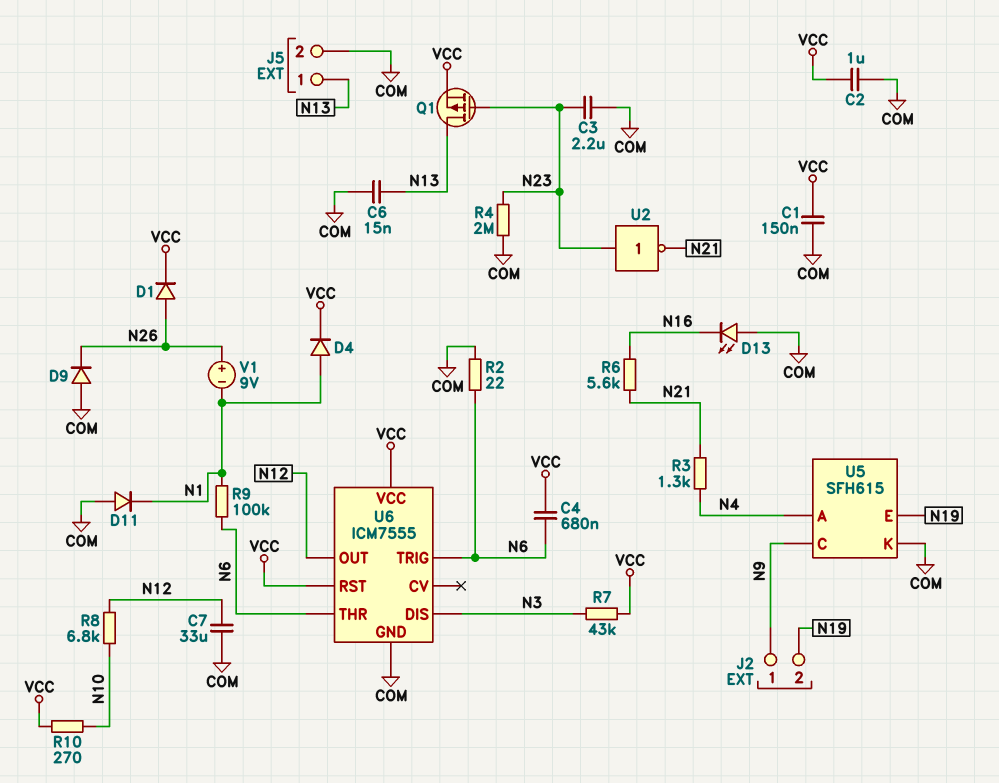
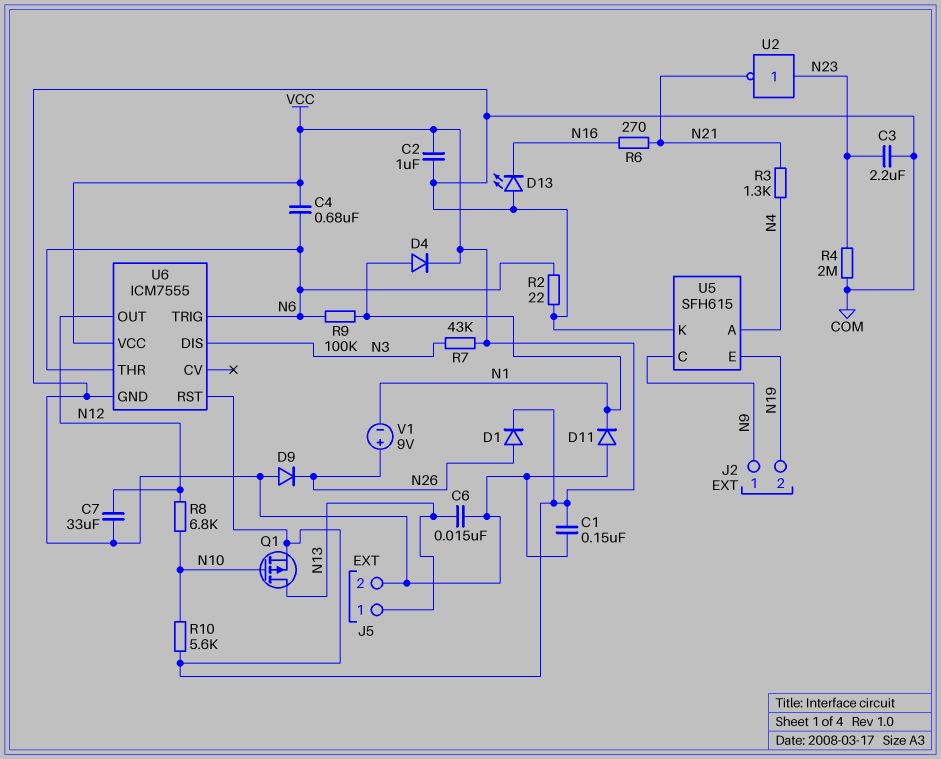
Q1: PMOS (G N23, D N13, S VCC) -> PMOS (G N10, D N13, S VCC)
R6: 5.6k (N16, N21) -> 270 (N16, N21)
R10: 270 (N10, VCC) -> 5.6k (N10, VCC)

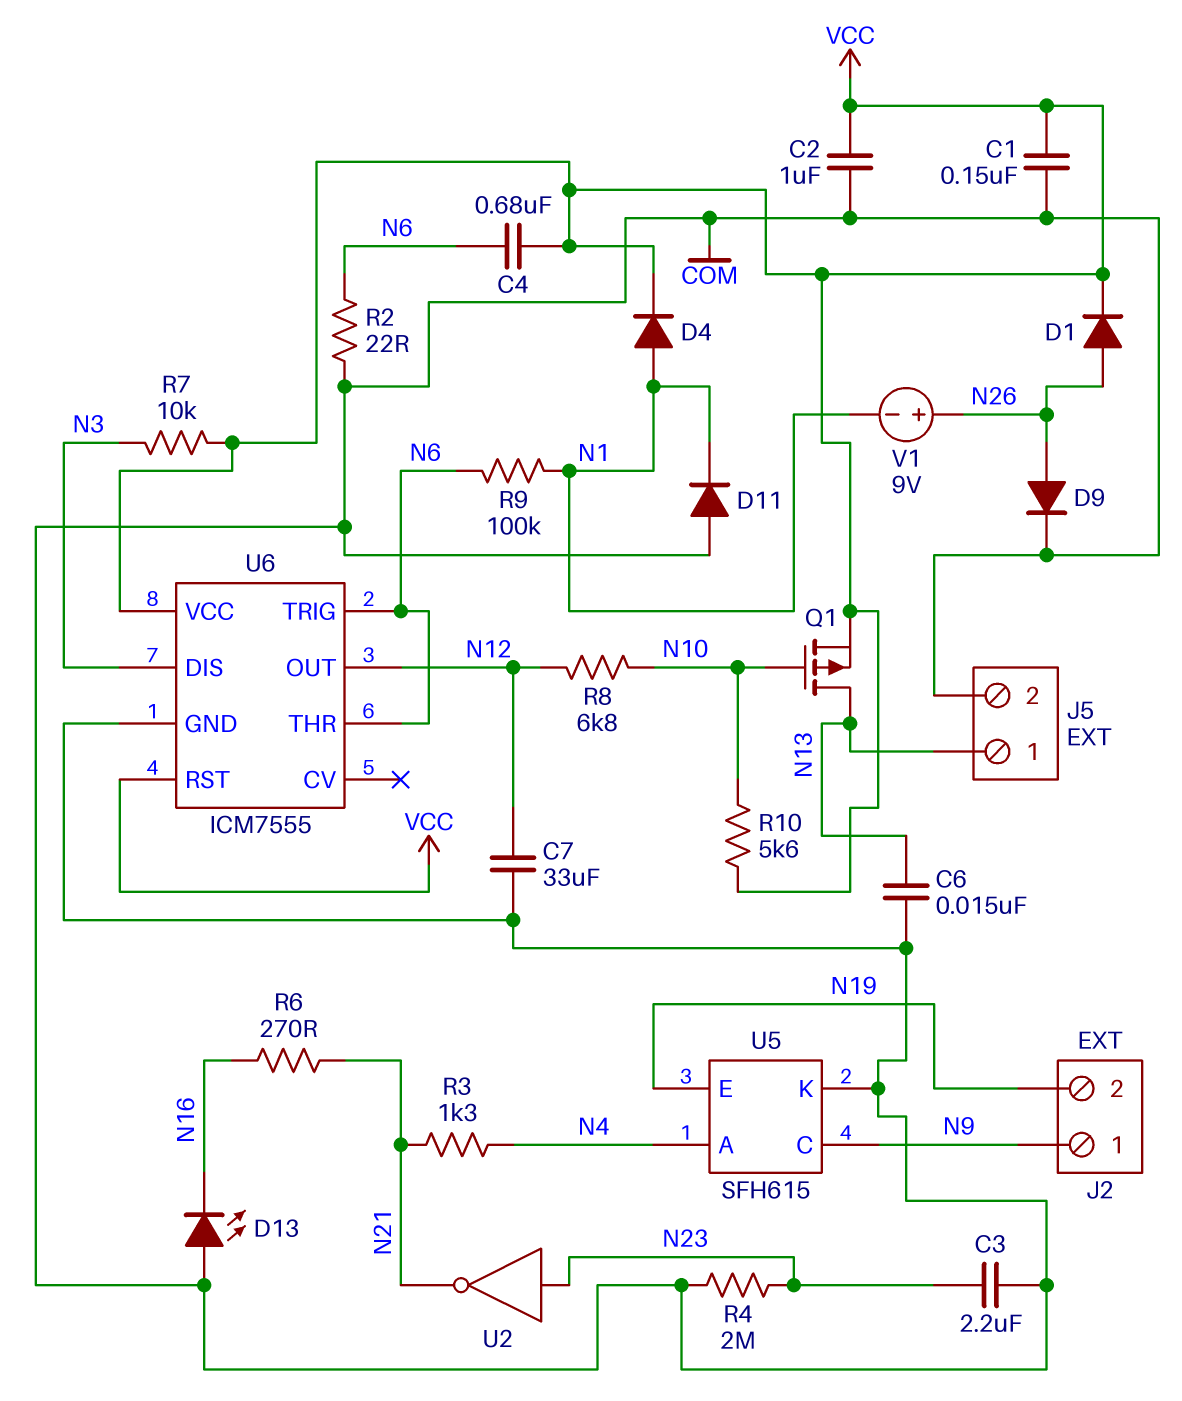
D9: diode (A COM, K N26) -> diode (A N26, K COM)
R7: 43k (N3, VCC) -> 10k (N3, VCC)

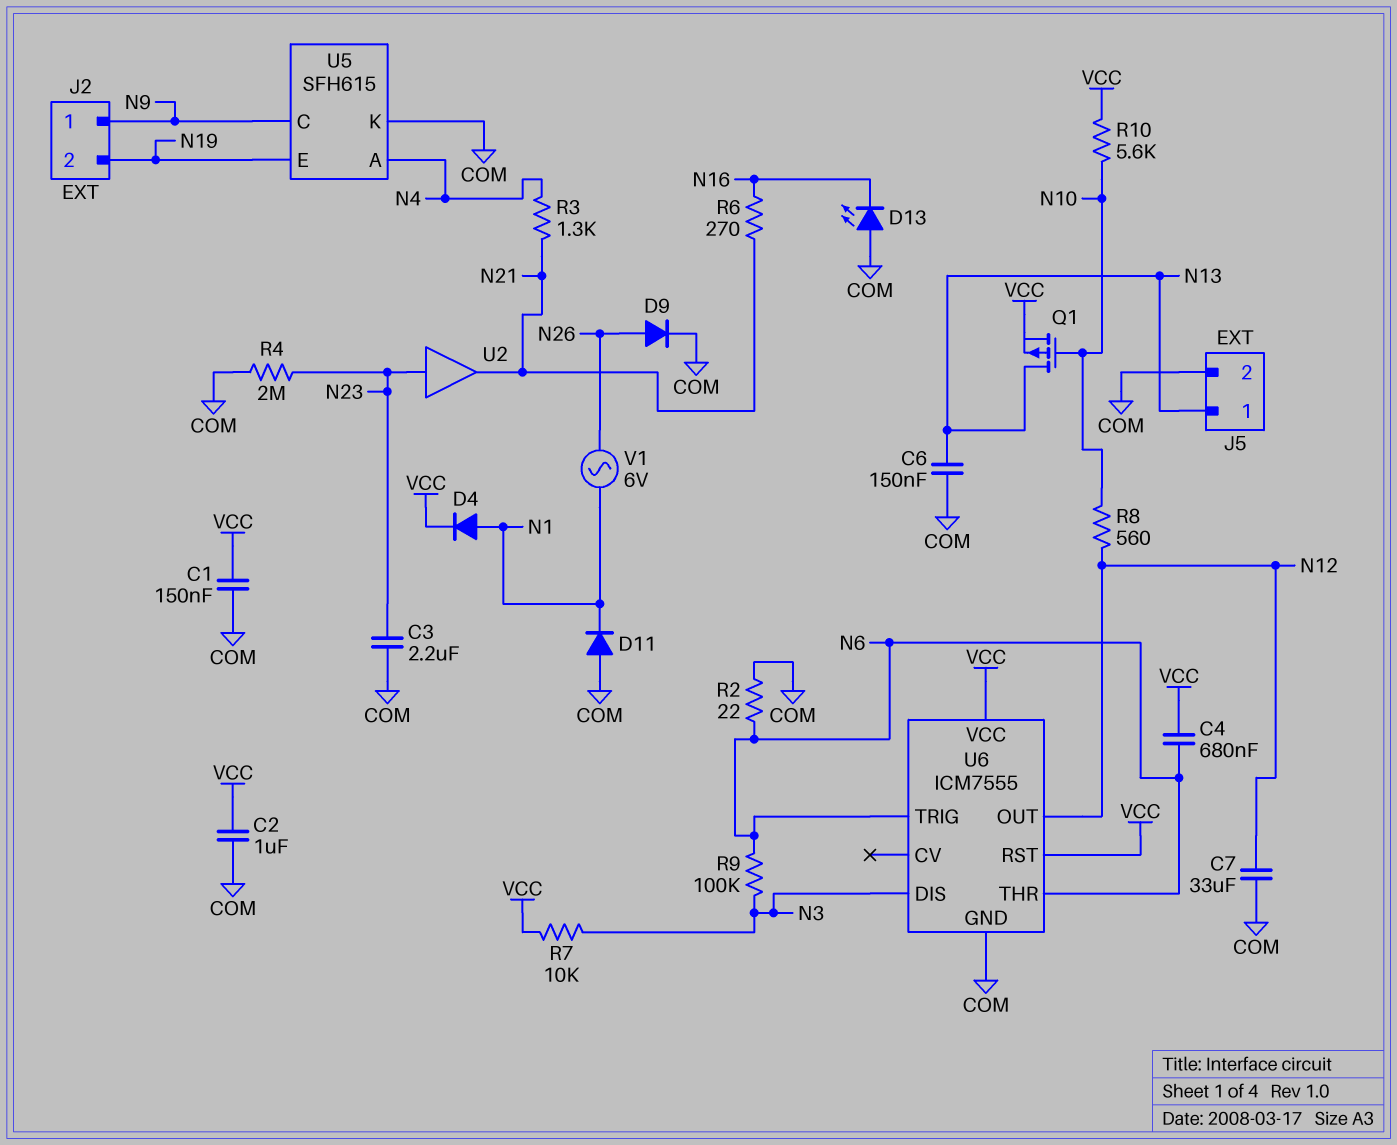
C6: 15nF (COM, N13) -> 150nF (COM, N13)
D1: diode (A N26, K VCC) -> none
R8: 6.8k (N10, N12) -> 560 (N10, N12)
R9: 100k (N1, N6) -> 100k (N3, N6)
U2: NOT (in N23, out N21) -> buffer (in N23, out N21)
V1: 9V (plus N26, minus N1) -> AC 6V (N1, N26)

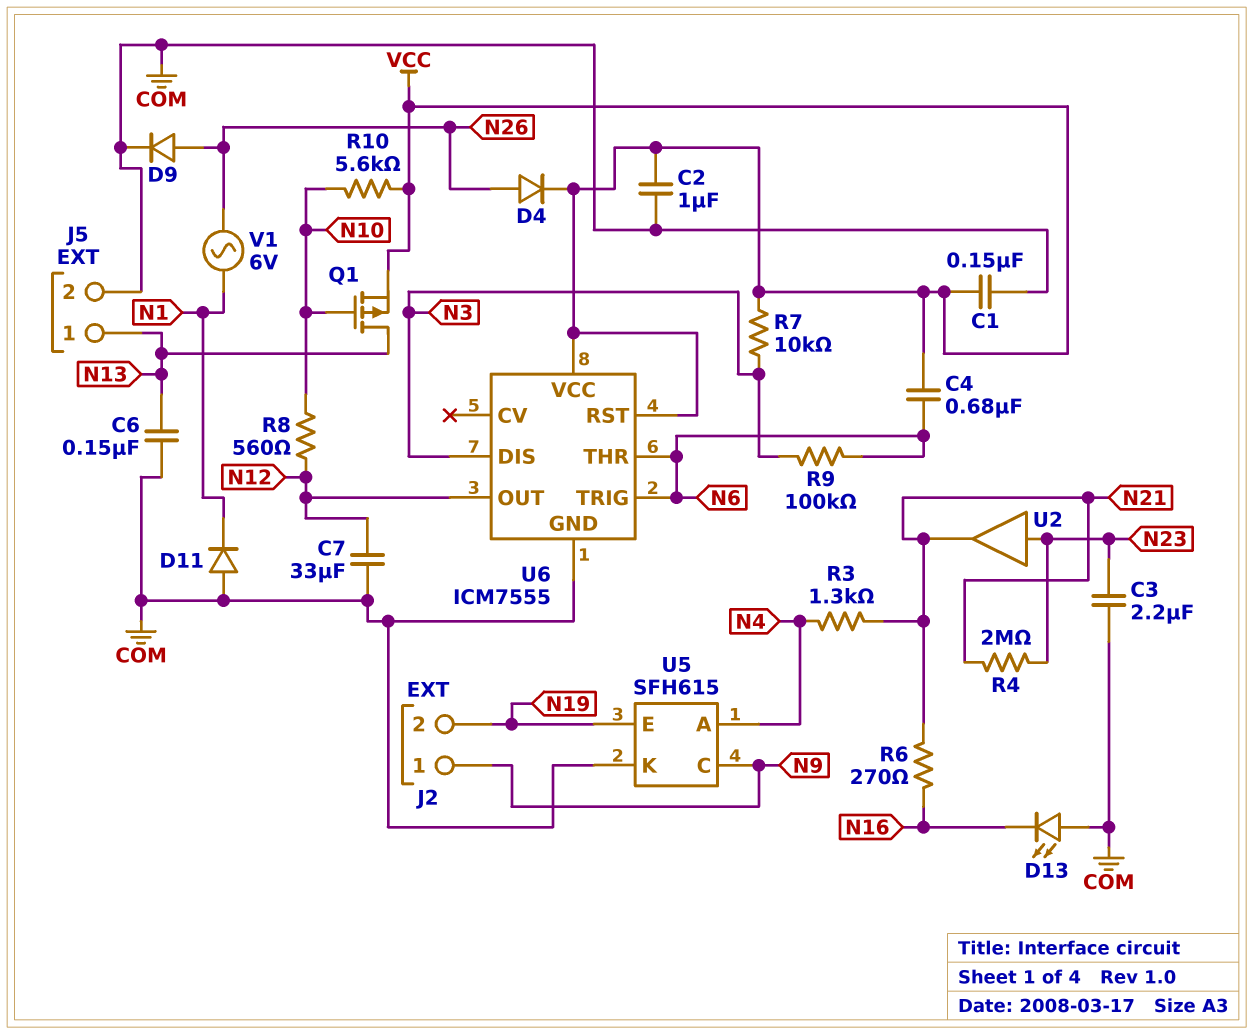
D4: diode (A N1, K VCC) -> diode (A N26, K VCC)
R2: 22 (COM, N6) -> none
R4: 2M (COM, N23) -> 2M (N21, N23)

